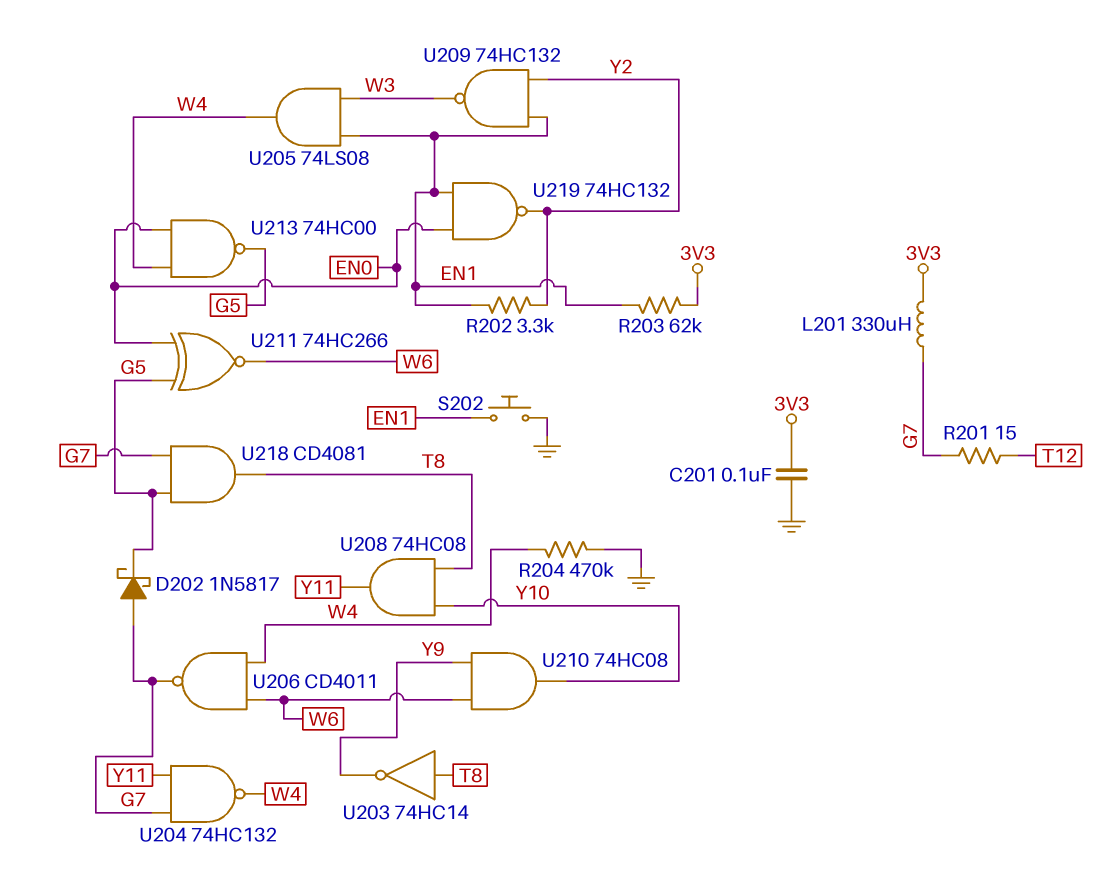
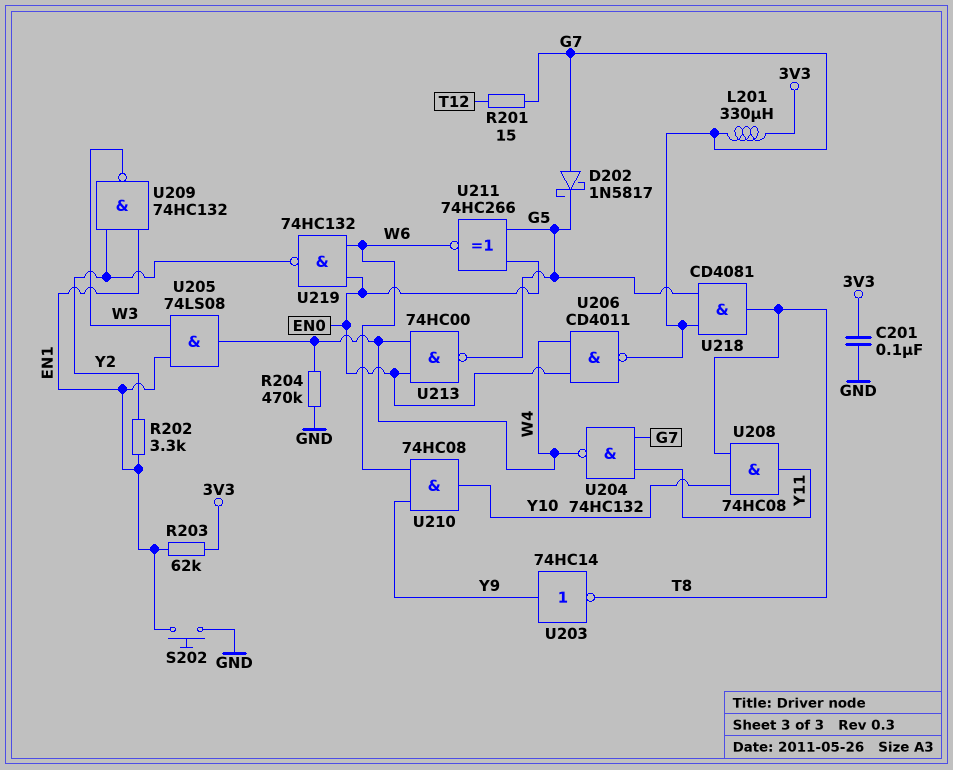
U203: NOT 74HC14 (in T8, out Y9) -> NOT 74HC14 (in Y9, out T8)
U206: NAND CD4011 (in W4, in W6, out G7) -> NAND CD4011 (in EN0, in W4, out G7)
U219: NAND 74HC132 (in EN0, in EN1, out Y2) -> NAND 74HC132 (in EN0, in W6, out Y2)

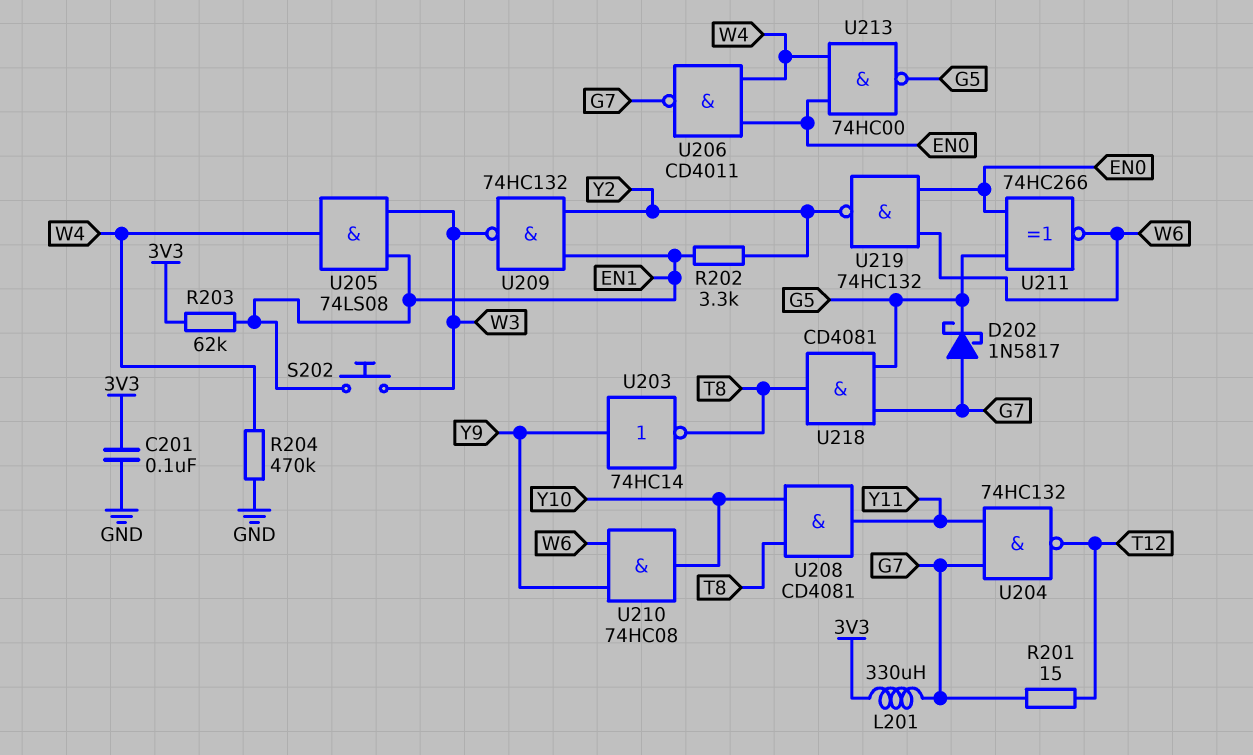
S202: button (EN1, GND) -> button (EN1, W3)
U204: NAND 74HC132 (in G7, in Y11, out W4) -> NAND 74HC132 (in G7, in Y11, out T12)
U208: AND 74HC08 (in T8, in Y10, out Y11) -> AND CD4081 (in T8, in Y10, out Y11)

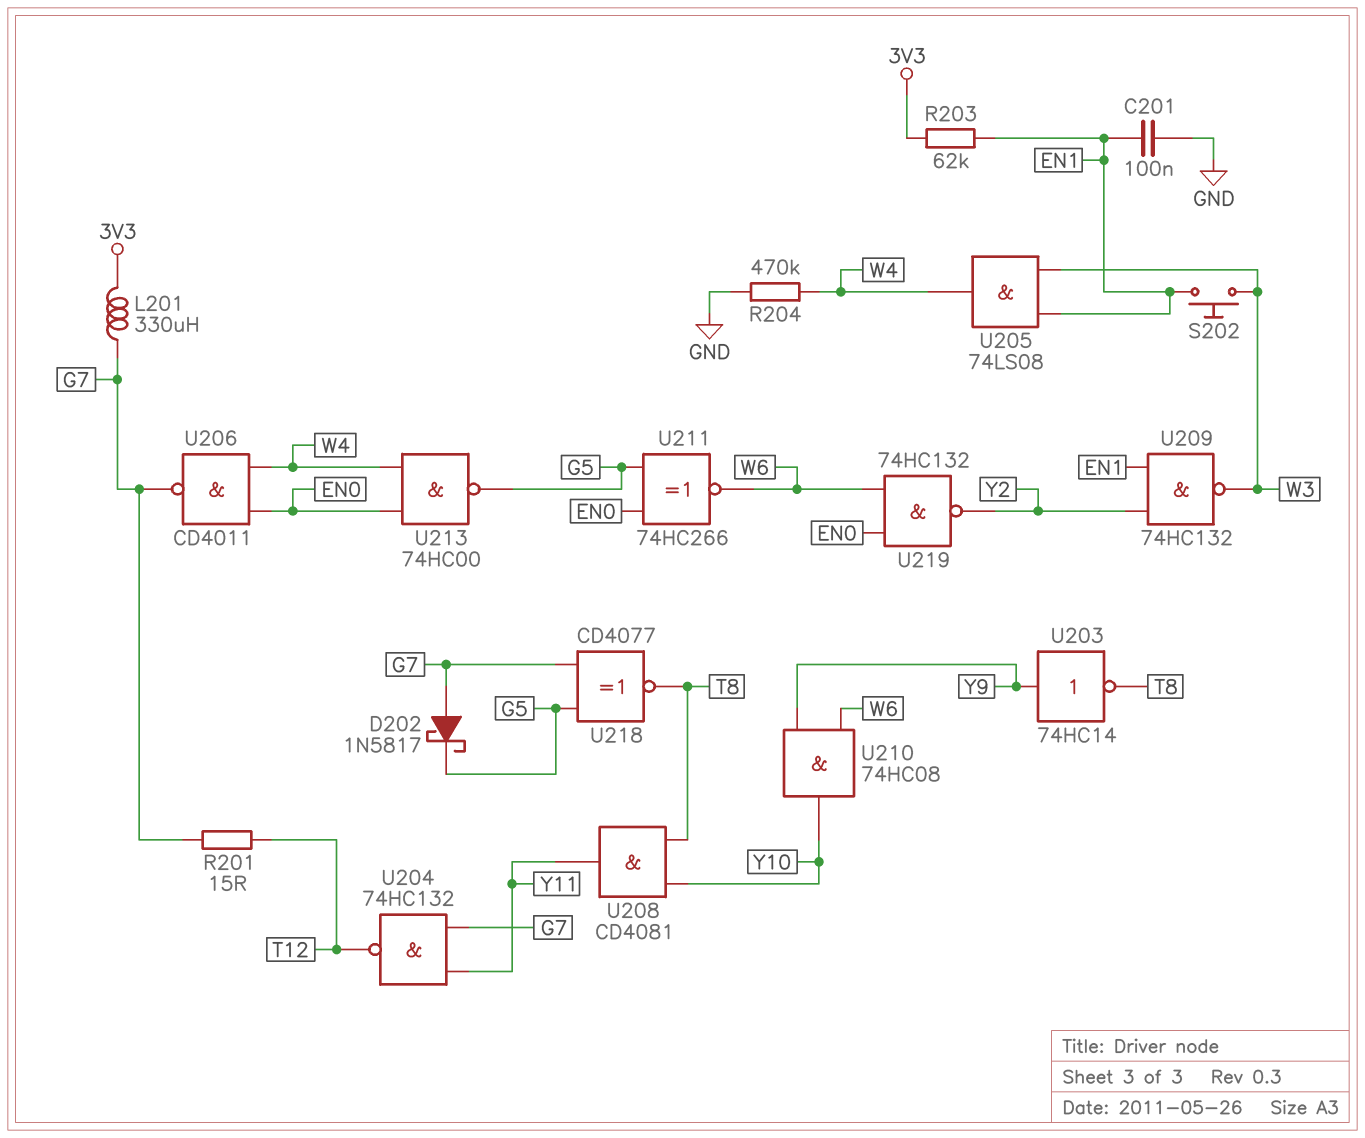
C201: 100nF (3V3, GND) -> 100nF (EN1, GND)
R202: 3.3k (EN1, Y2) -> none
U218: AND CD4081 (in G5, in G7, out T8) -> XNOR CD4077 (in G5, in G7, out T8)

